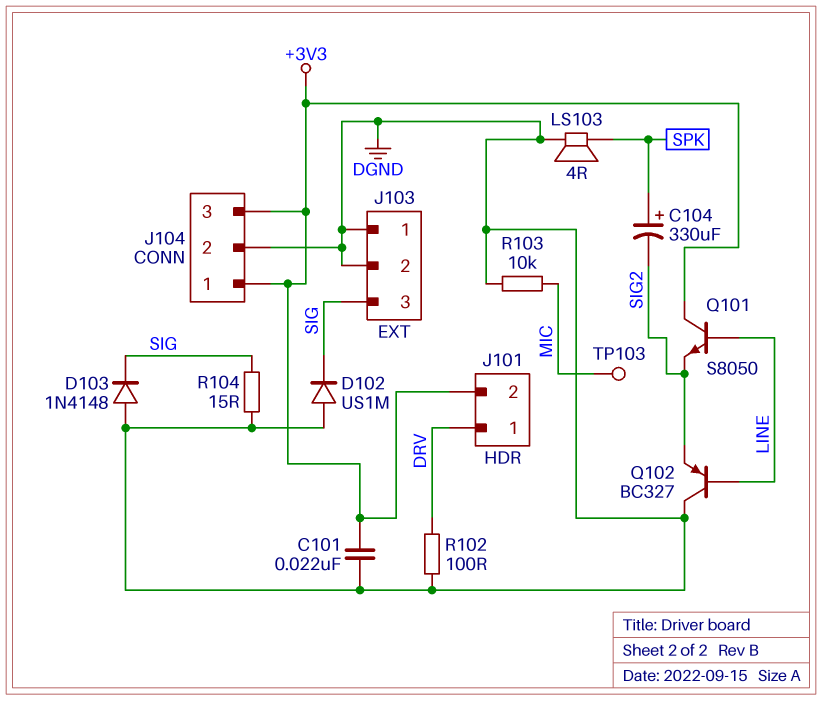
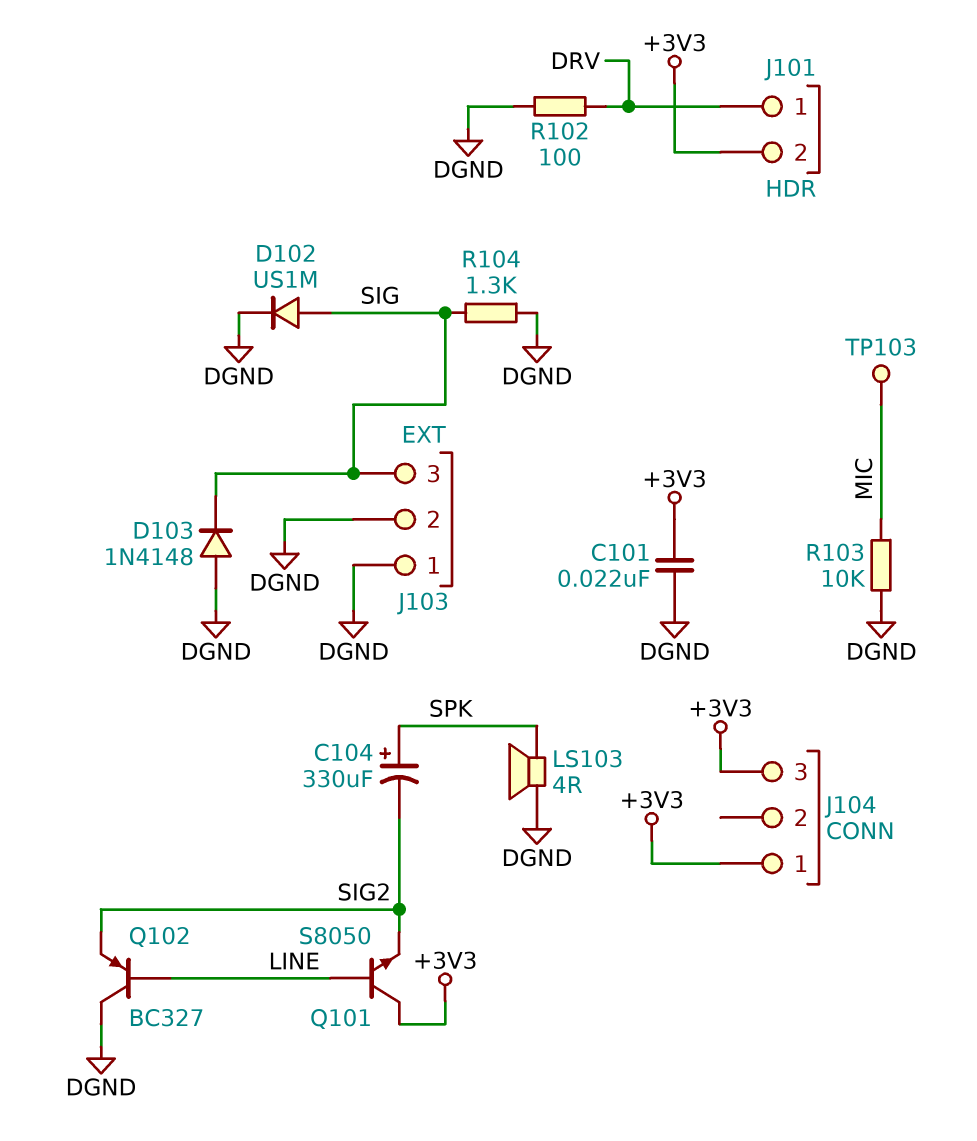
D102: diode US1M (A DGND, K SIG) -> diode US1M (A SIG, K DGND)
J104 pin 2: DGND -> none
R104: 15 (DGND, SIG) -> 1.3k (DGND, SIG)

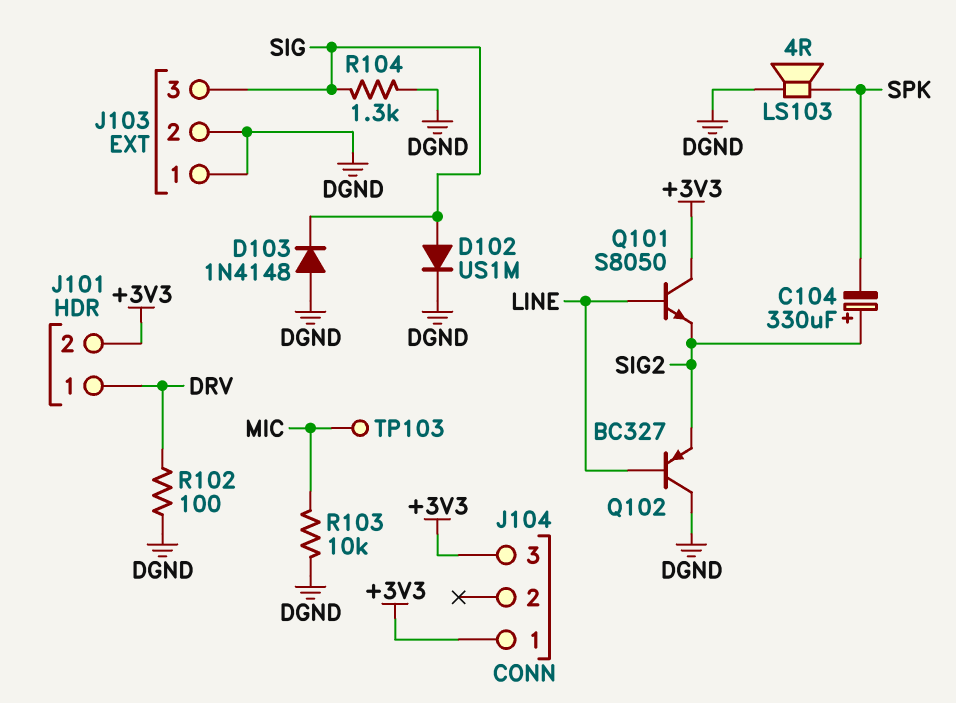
C101: 22nF (+3V3, DGND) -> none
C104: 330uF (plus SPK, minus SIG2) -> 330uF (plus SIG2, minus SPK)

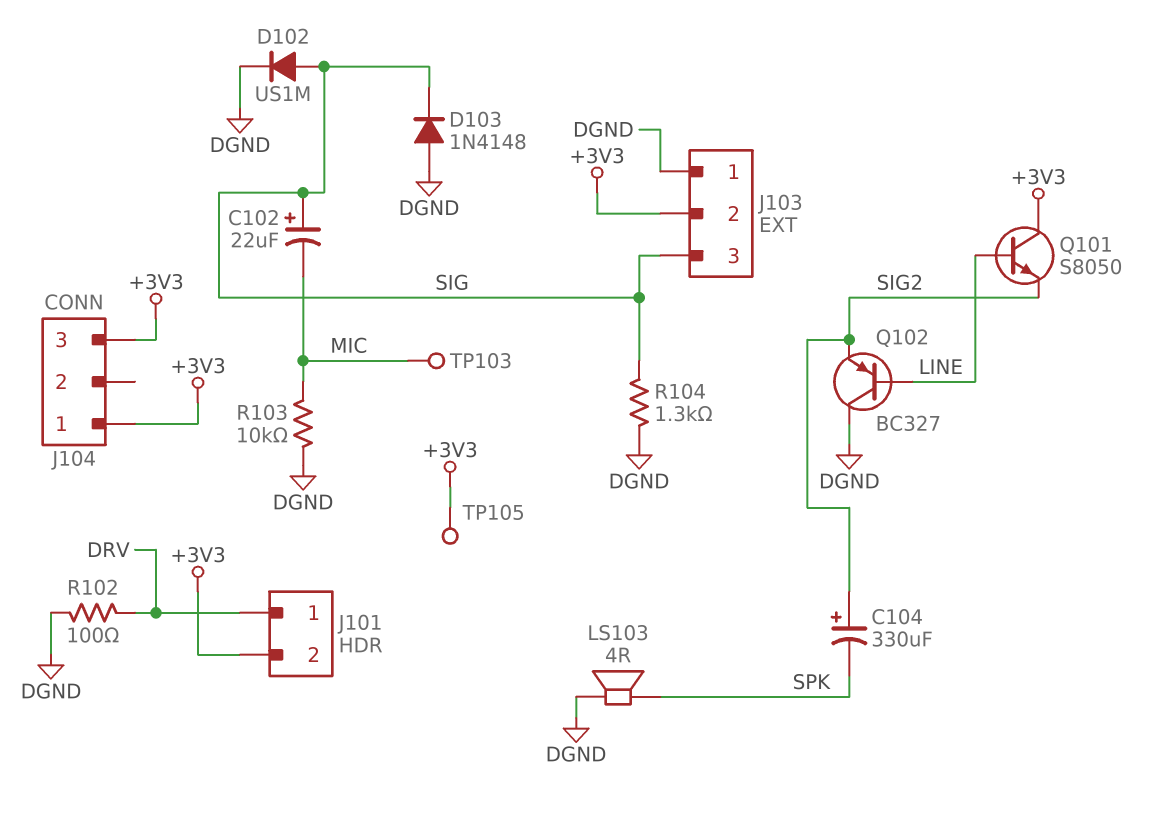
C102: none -> 22uF (plus SIG, minus MIC)
J103 pin 2: DGND -> +3V3
TP105: none -> test point (+3V3)

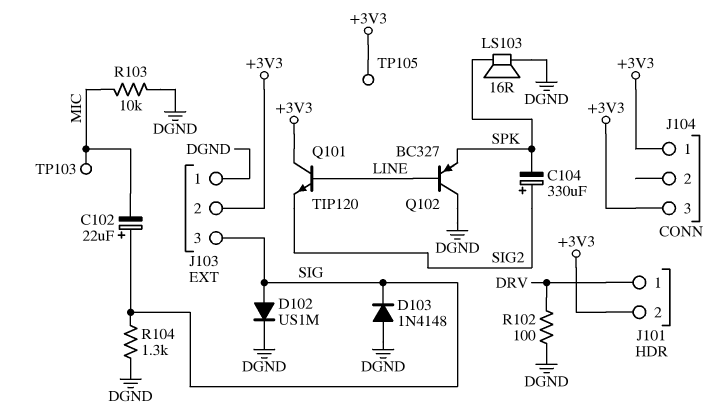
LS103: speaker 4R (DGND, SPK) -> speaker 16R (DGND, SPK)
Q101: NPN S8050 (B LINE, C +3V3, E SIG2) -> NPN TIP120 (B LINE, C +3V3, E SIG2)
Q102: PNP BC327 (B LINE, C DGND, E SIG2) -> PNP BC327 (B LINE, C DGND, E SPK)

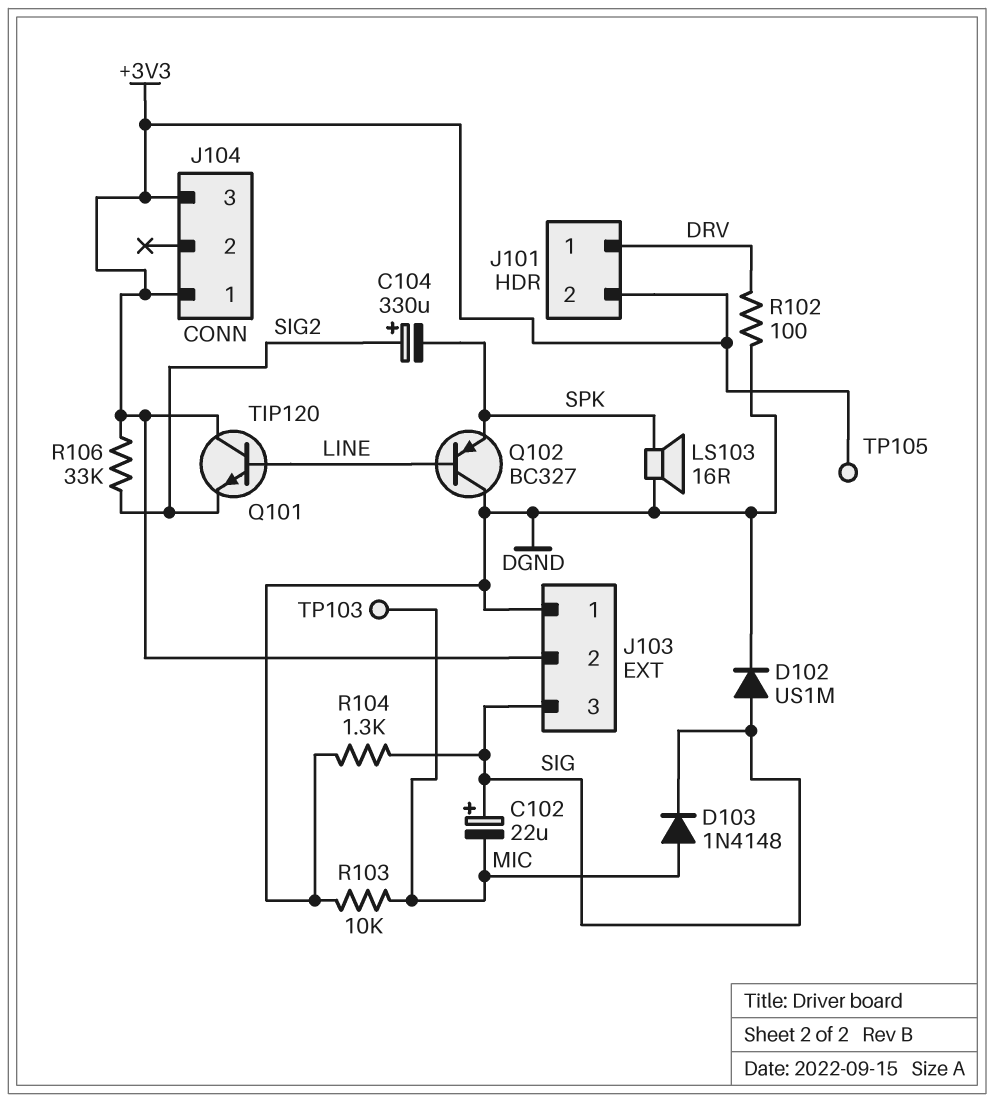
D103: diode 1N4148 (A DGND, K SIG) -> diode 1N4148 (A MIC, K SIG)
R106: none -> 33k (+3V3, SIG2)

